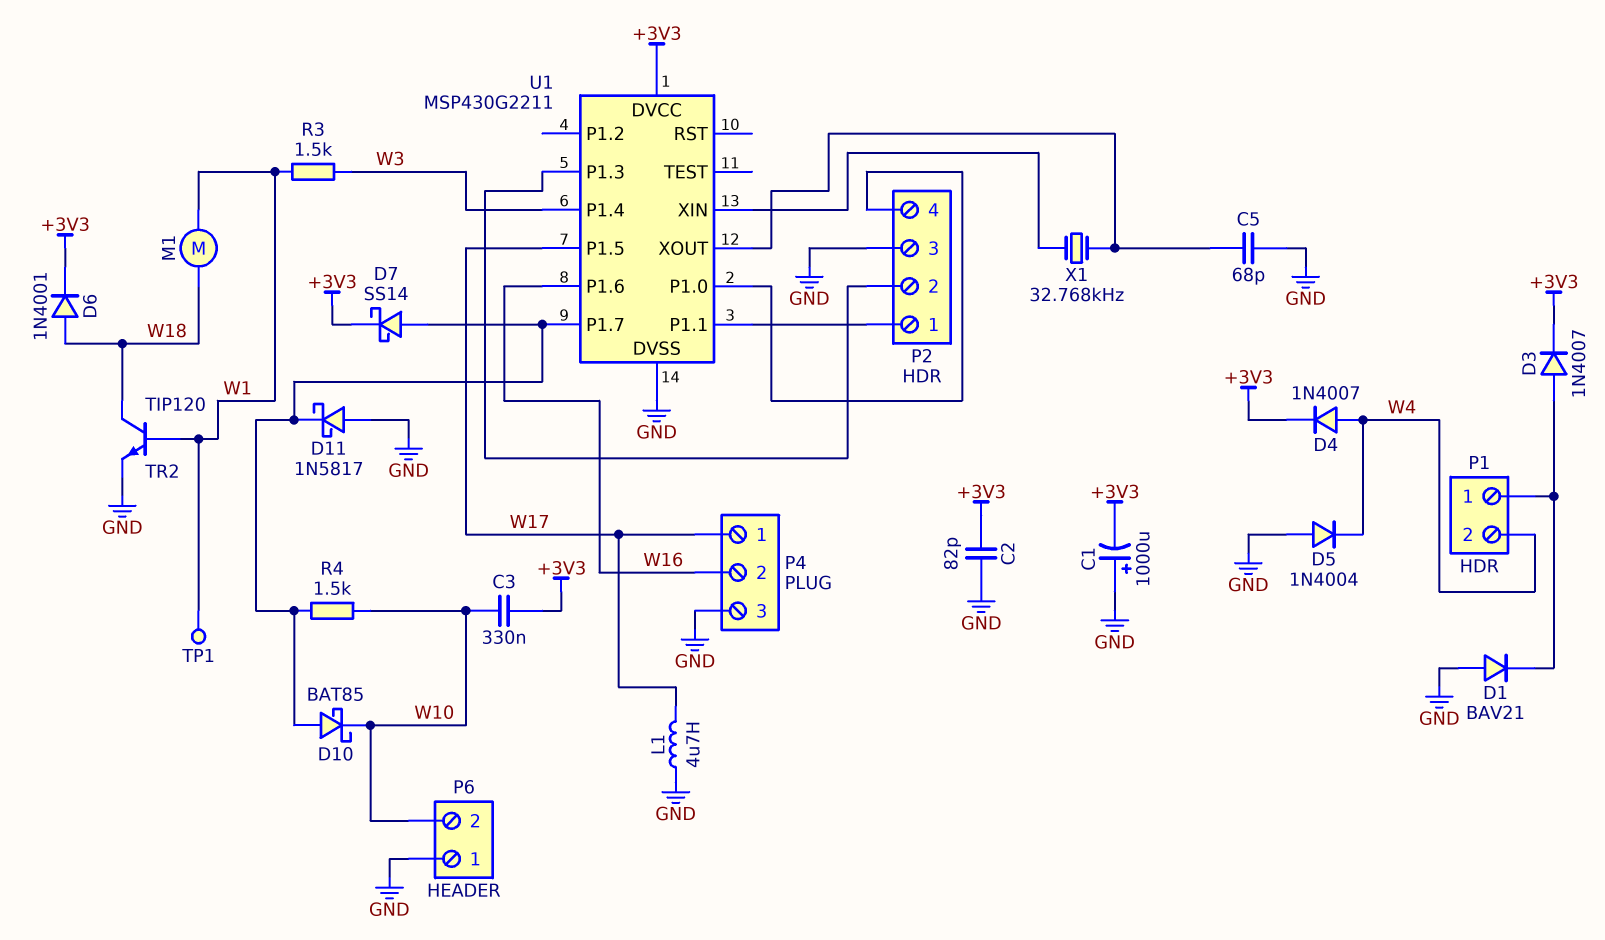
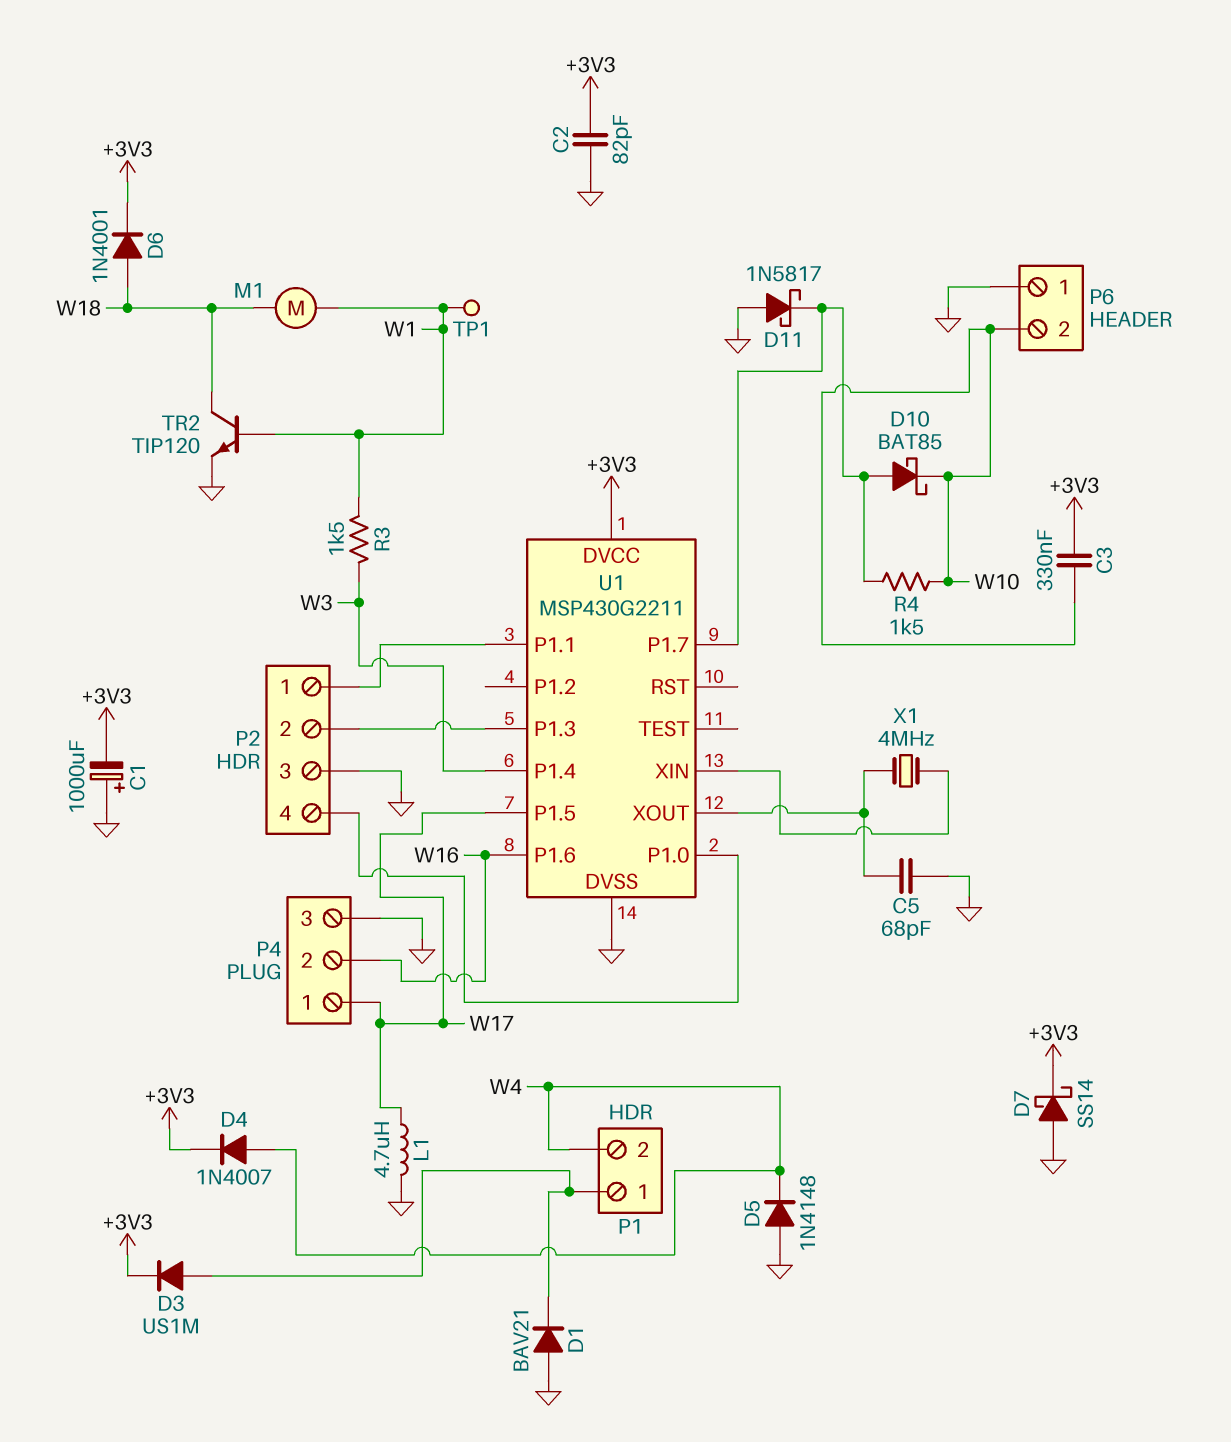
D3: diode 1N4007 (A P1/1, K +3V3) -> diode US1M (A P1/1, K +3V3)
D5: diode 1N4004 (A GND, K W4) -> diode 1N4148 (A GND, K W4)
D7: schottky SS14 (A U1/P1.7, K +3V3) -> schottky SS14 (A GND, K +3V3)
X1: 32.768kHz (U1/XIN, U1/XOUT) -> 4MHz (U1/XIN, U1/XOUT)

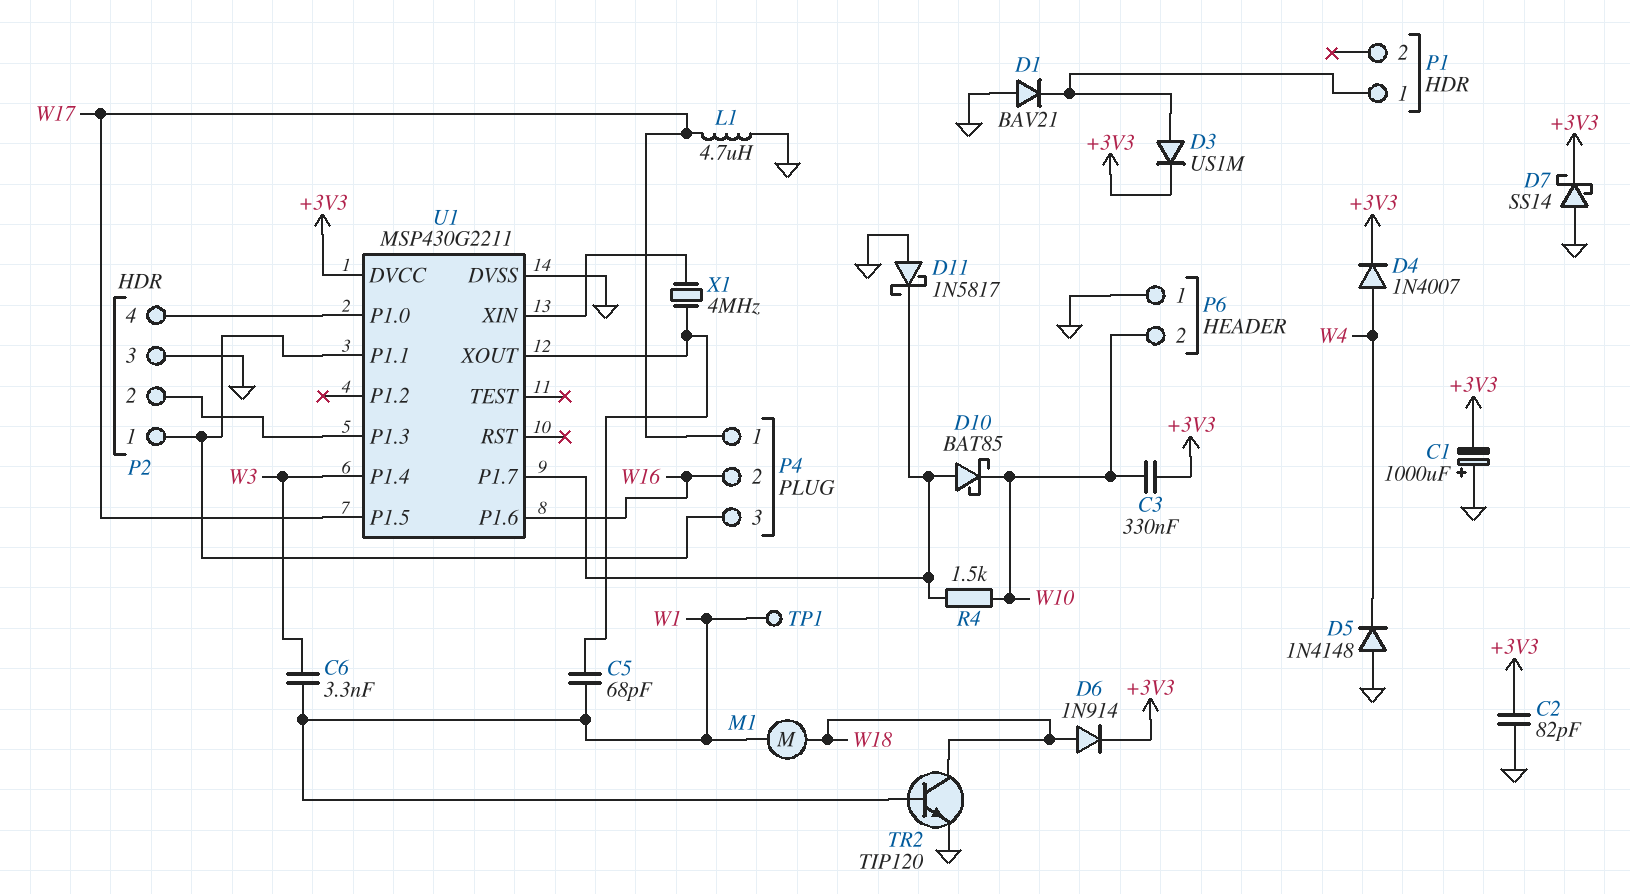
C5: 68pF (GND, U1/XOUT) -> 68pF (U1/XOUT, W1)
C6: none -> 3.3nF (W1, W3)
D6: diode 1N4001 (A W18, K +3V3) -> diode 1N914 (A W18, K +3V3)
P1 pin 2: W4 -> none
P4 pin 3: GND -> P2/1
R3: 1.5k (W1, W3) -> none

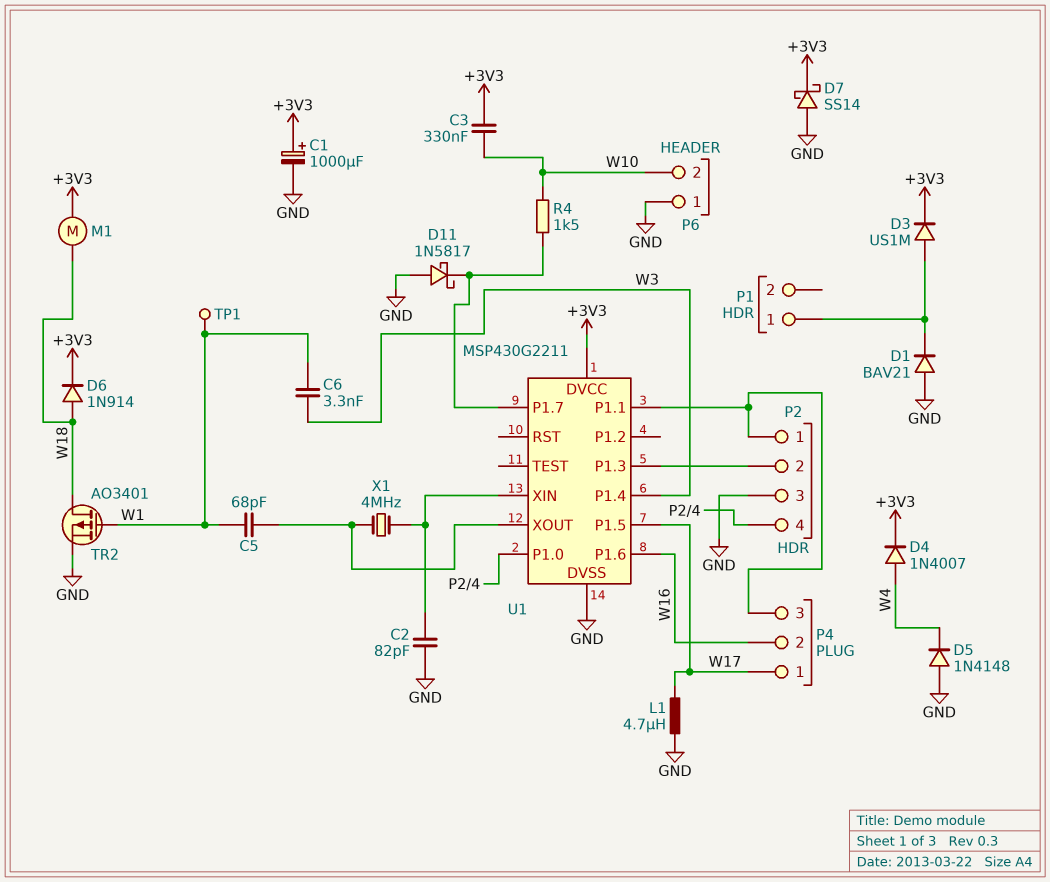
C1: 1000uF (plus GND, minus +3V3) -> 1000uF (plus +3V3, minus GND)
C2: 82pF (+3V3, GND) -> 82pF (GND, U1/XIN)
D10: schottky BAT85 (A U1/P1.7, K W10) -> none
M1: motor (W1, W18) -> motor (+3V3, W18)
TR2: NPN TIP120 (B W1, C W18, E GND) -> PMOS AO3401 (G W1, D W18, S GND)

